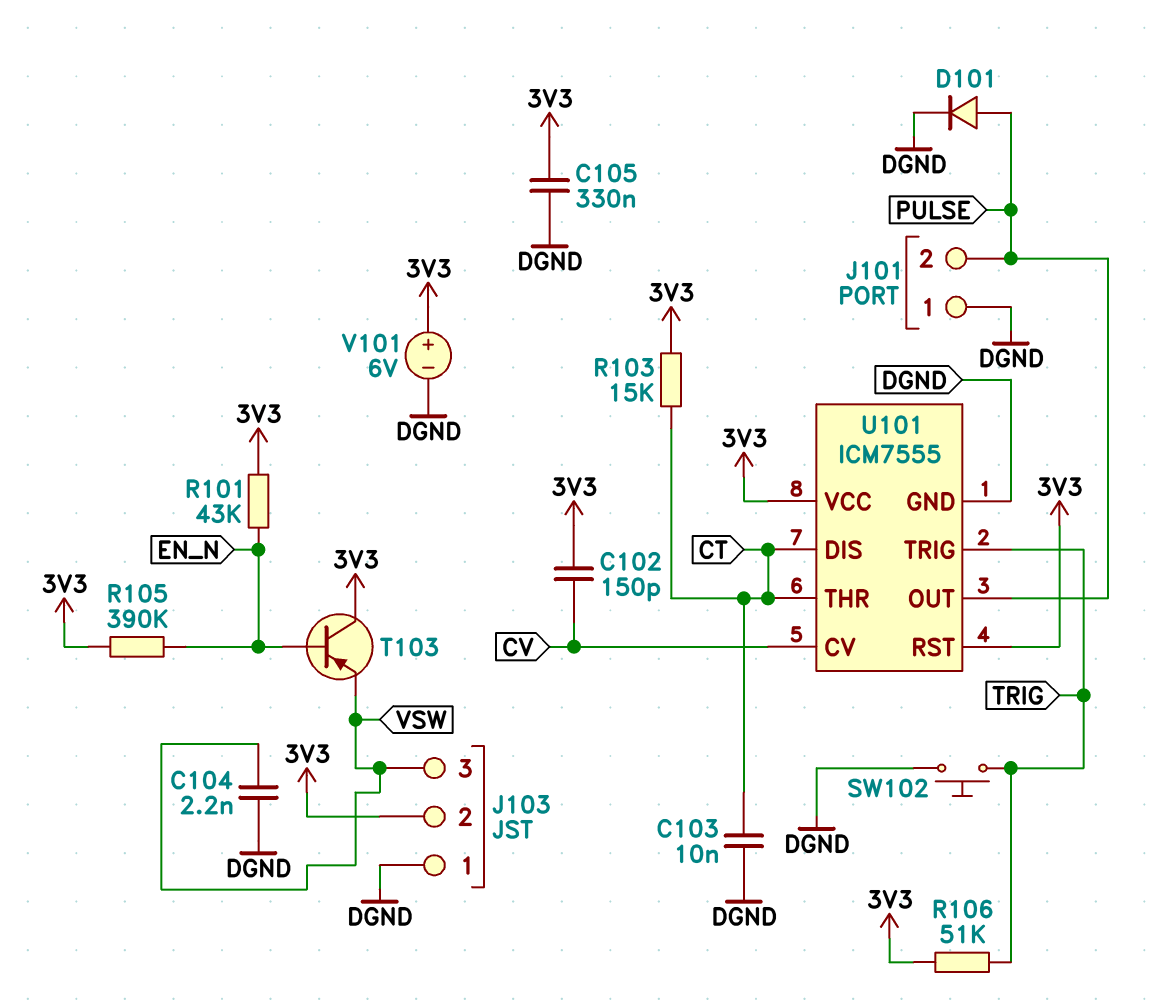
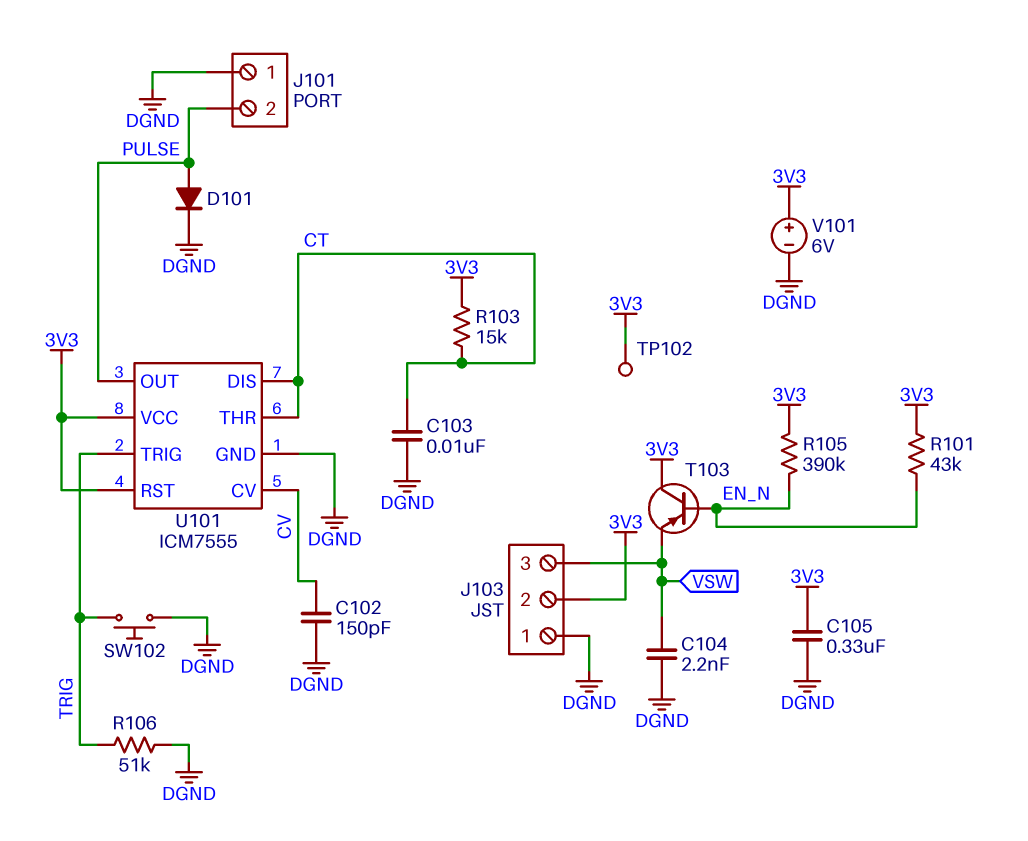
C102: 150pF (3V3, CV) -> 150pF (CV, DGND)
R106: 51k (3V3, TRIG) -> 51k (DGND, TRIG)
TP102: none -> test point (3V3)

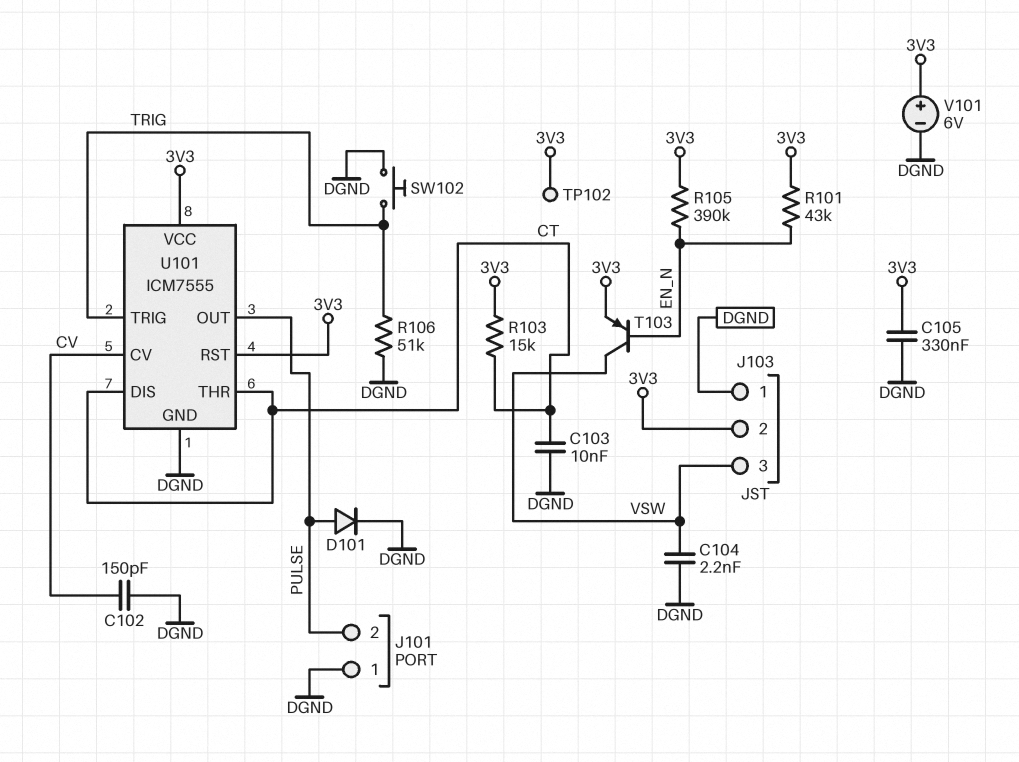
T103: PNP (B EN_N, C 3V3, E VSW) -> PNP (B EN_N, C VSW, E 3V3)

